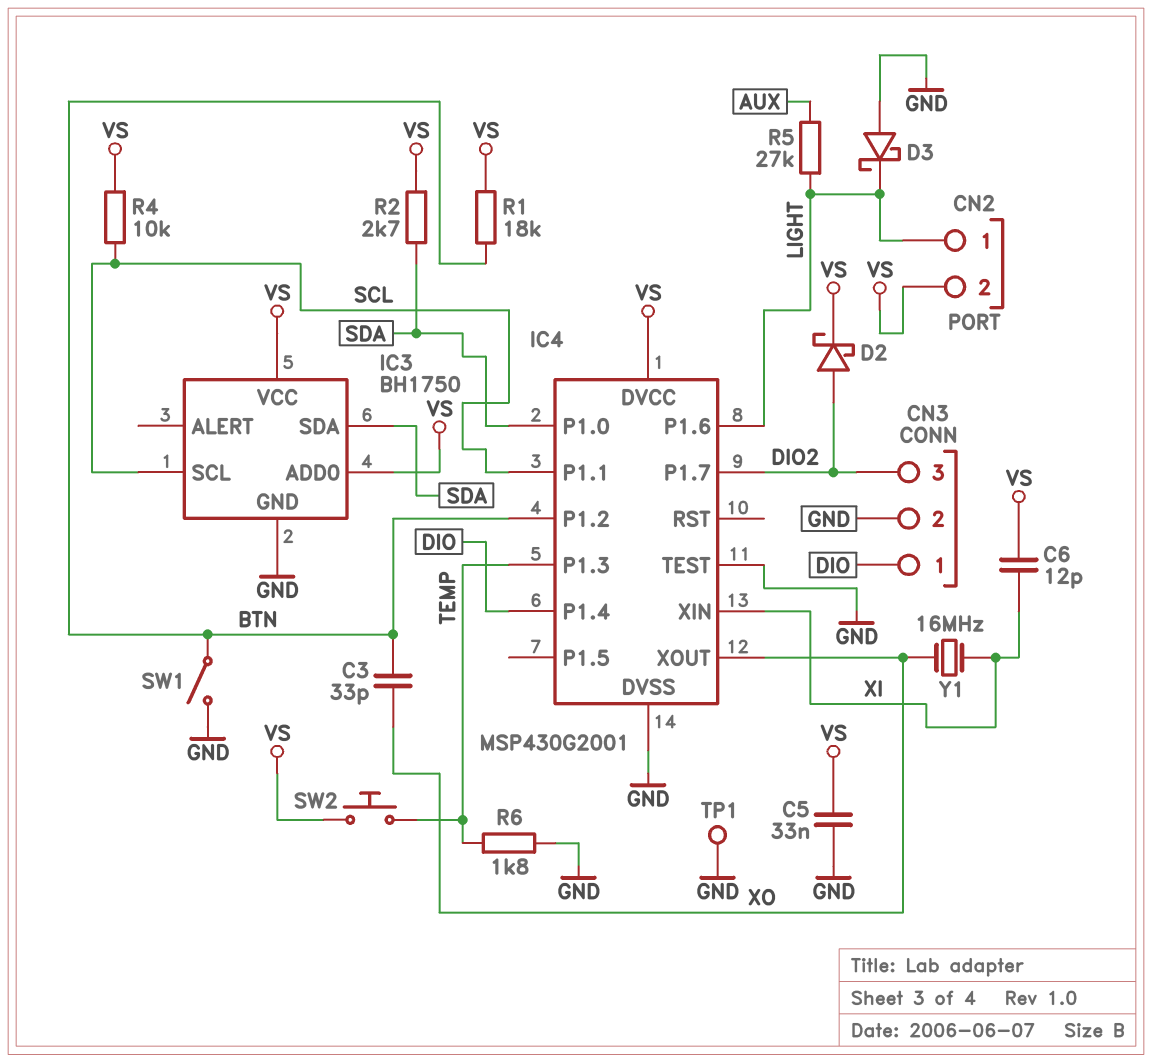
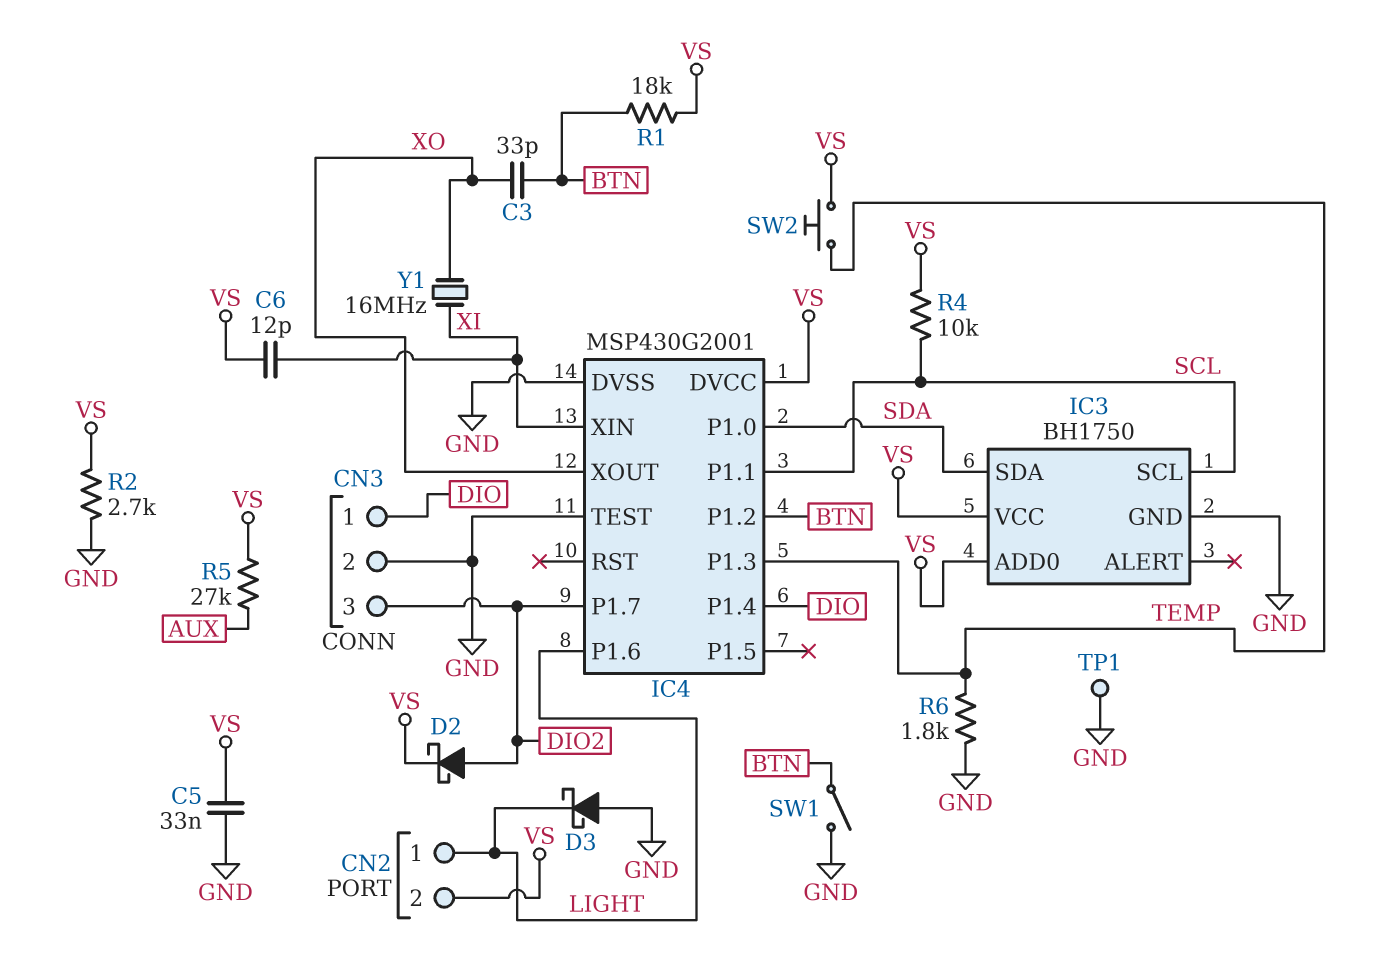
R2: 2.7k (SDA, VS) -> 2.7k (GND, VS)
R5: 27k (AUX, LIGHT) -> 27k (AUX, VS)

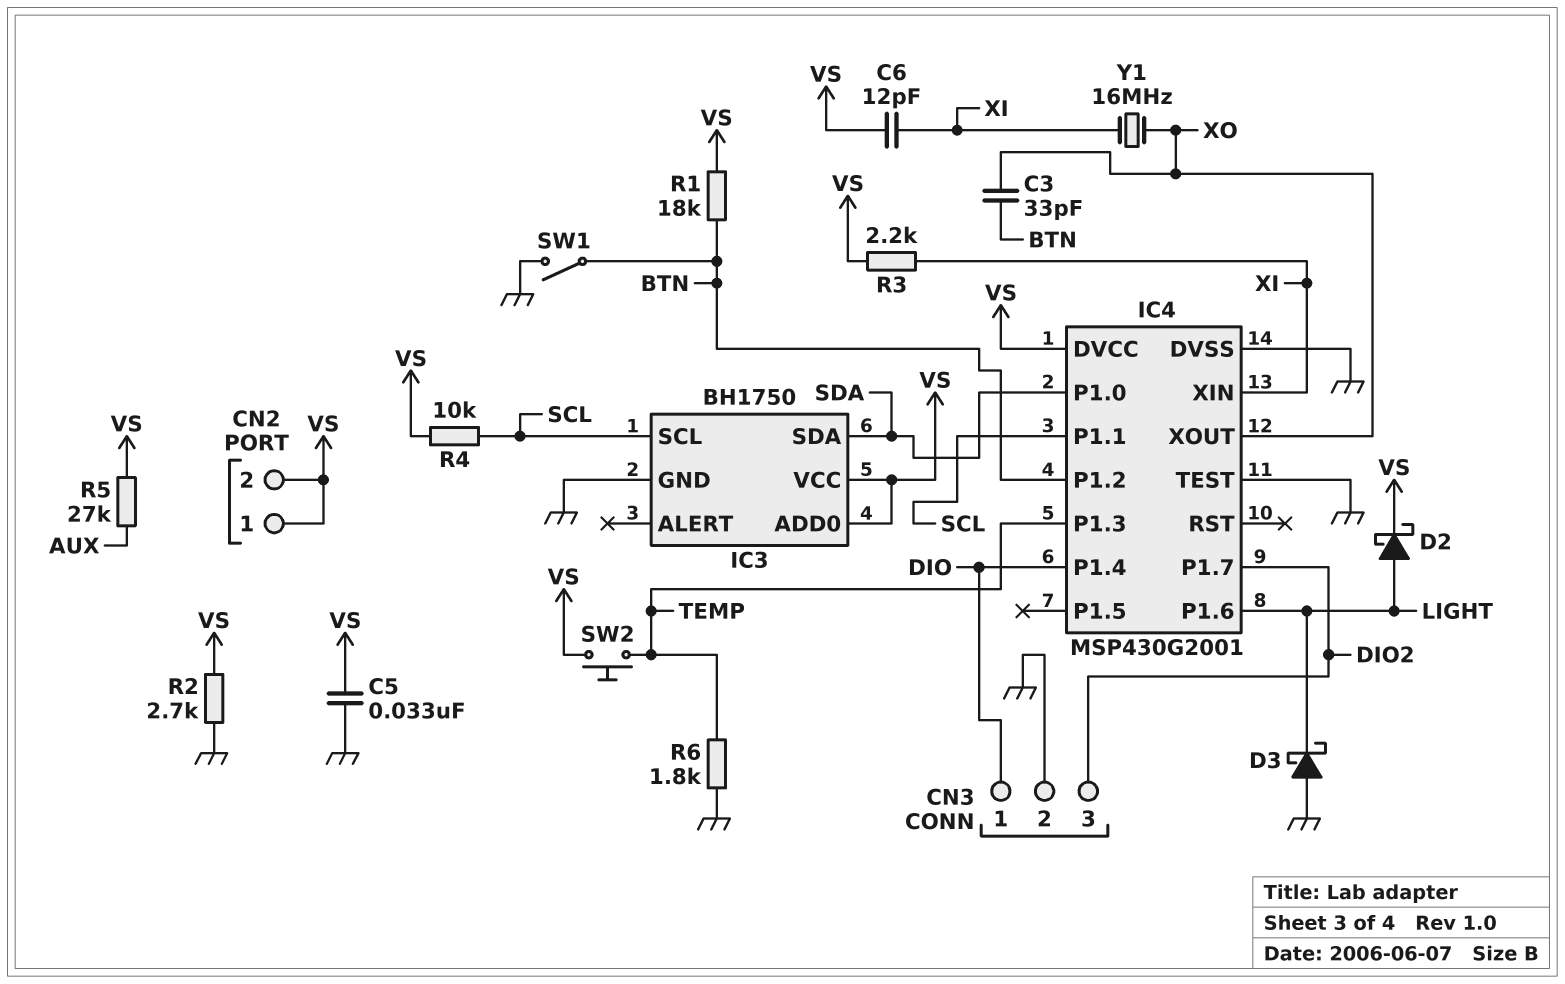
CN2 pin 1: LIGHT -> VS
D2: schottky (A DIO2, K VS) -> schottky (A LIGHT, K VS)
R3: none -> 2.2k (VS, XI)
TP1: test point (GND) -> none

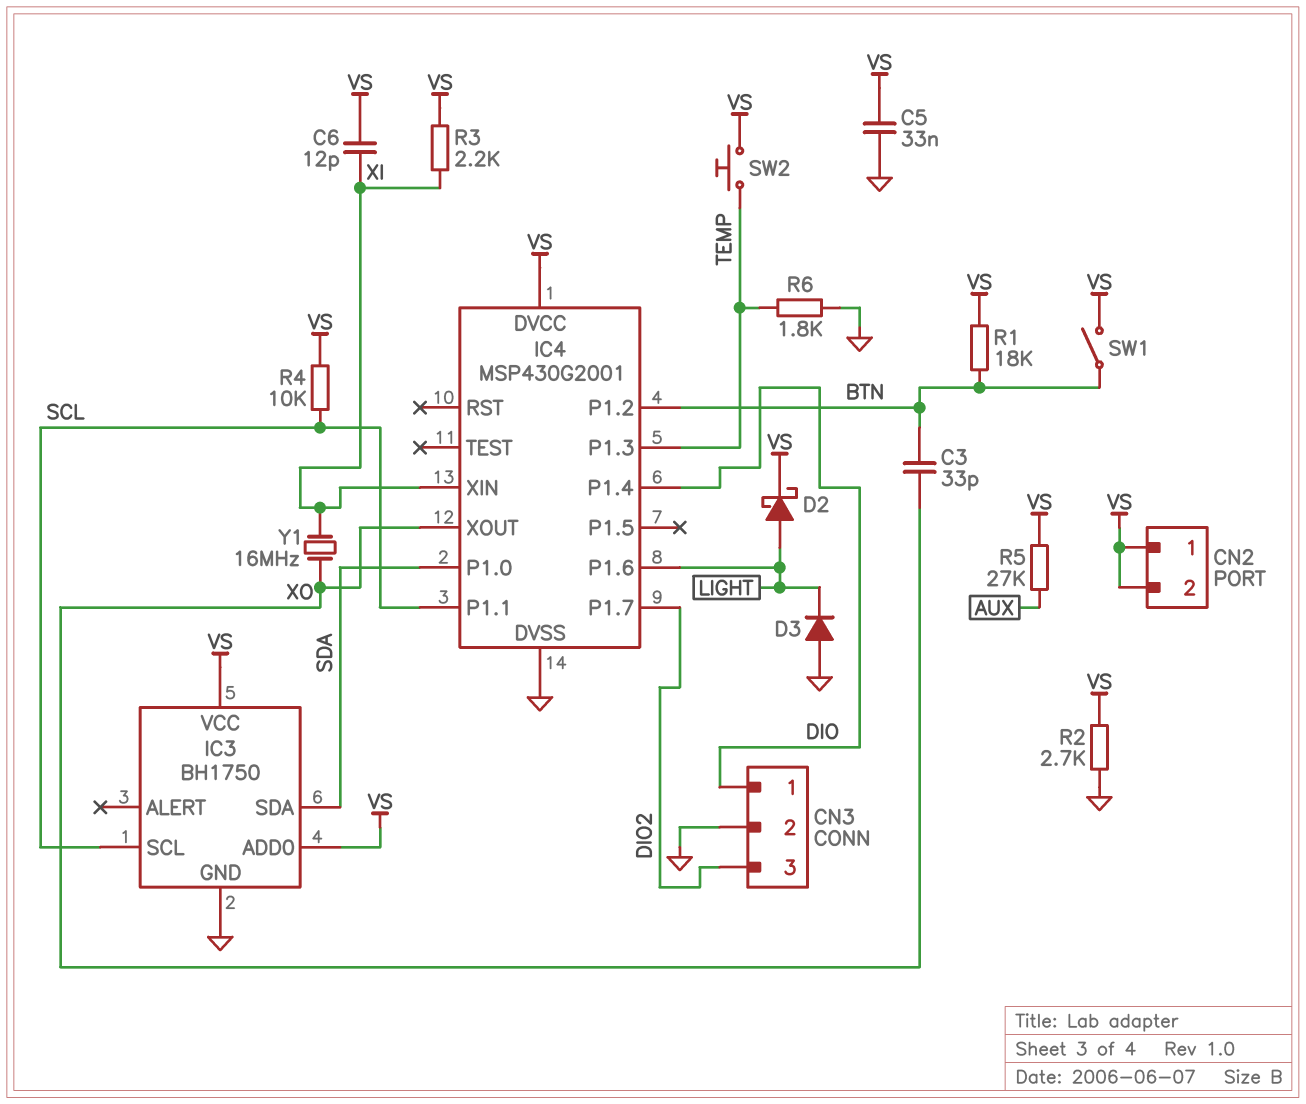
D3: schottky (A GND, K LIGHT) -> diode (A GND, K LIGHT)
IC4 pin TEST: GND -> none
SW1: switch (BTN, GND) -> switch (BTN, VS)

